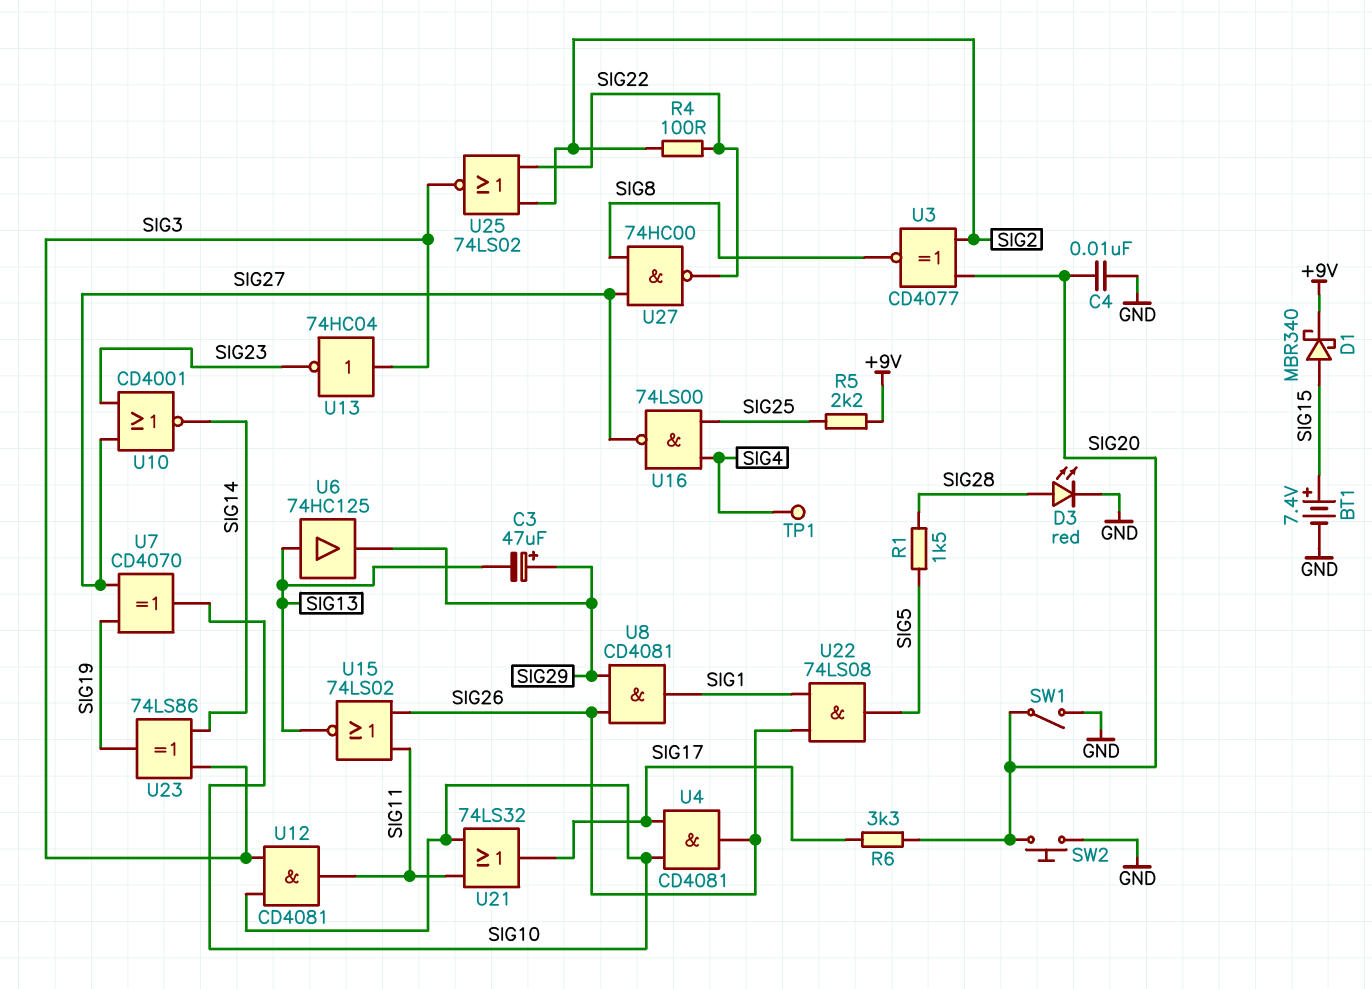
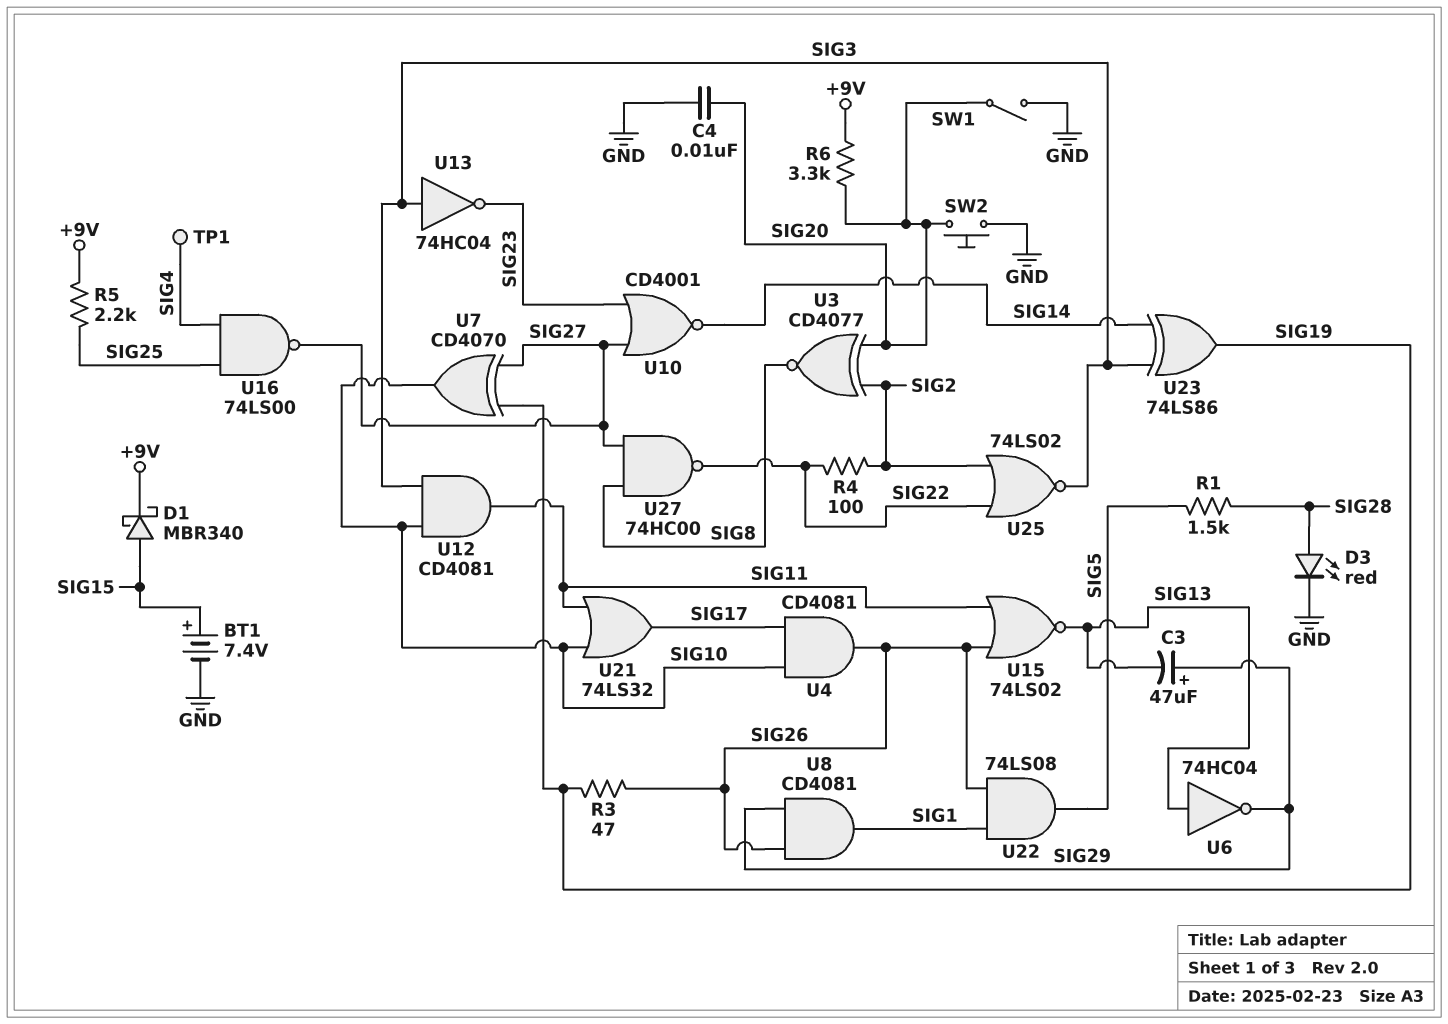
R3: none -> 47 (SIG19, SIG26)
R6: 3.3k (SIG17, SIG20) -> 3.3k (+9V, SIG20)
U6: buffer 74HC125 (in SIG13, out SIG29) -> NOT 74HC04 (in SIG13, out SIG29)

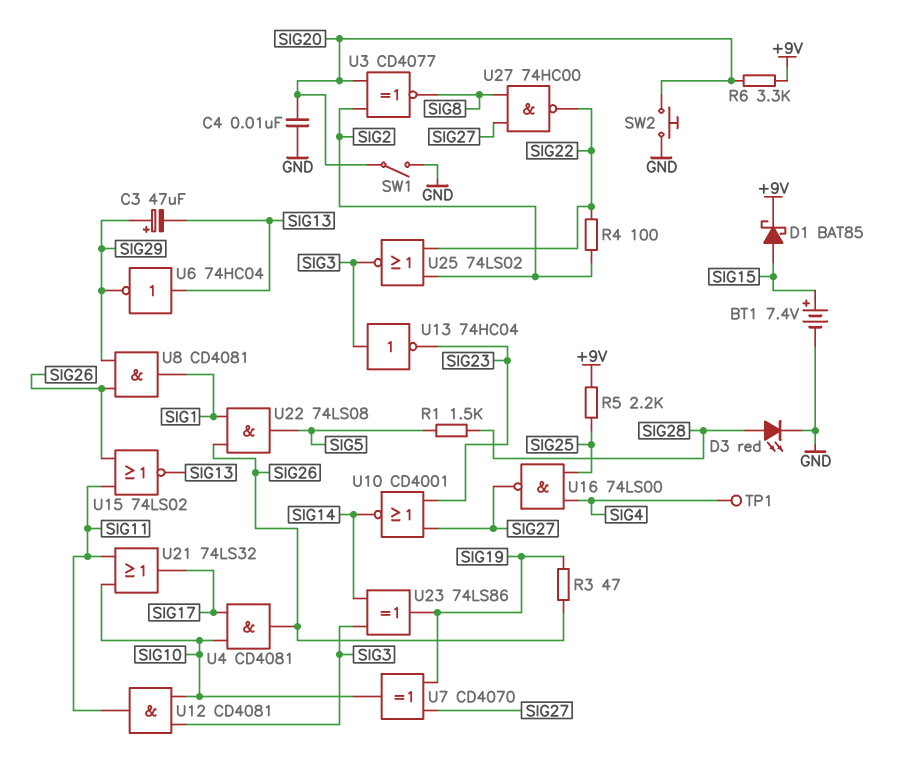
D1: schottky MBR340 (A SIG15, K +9V) -> schottky BAT85 (A SIG15, K +9V)

